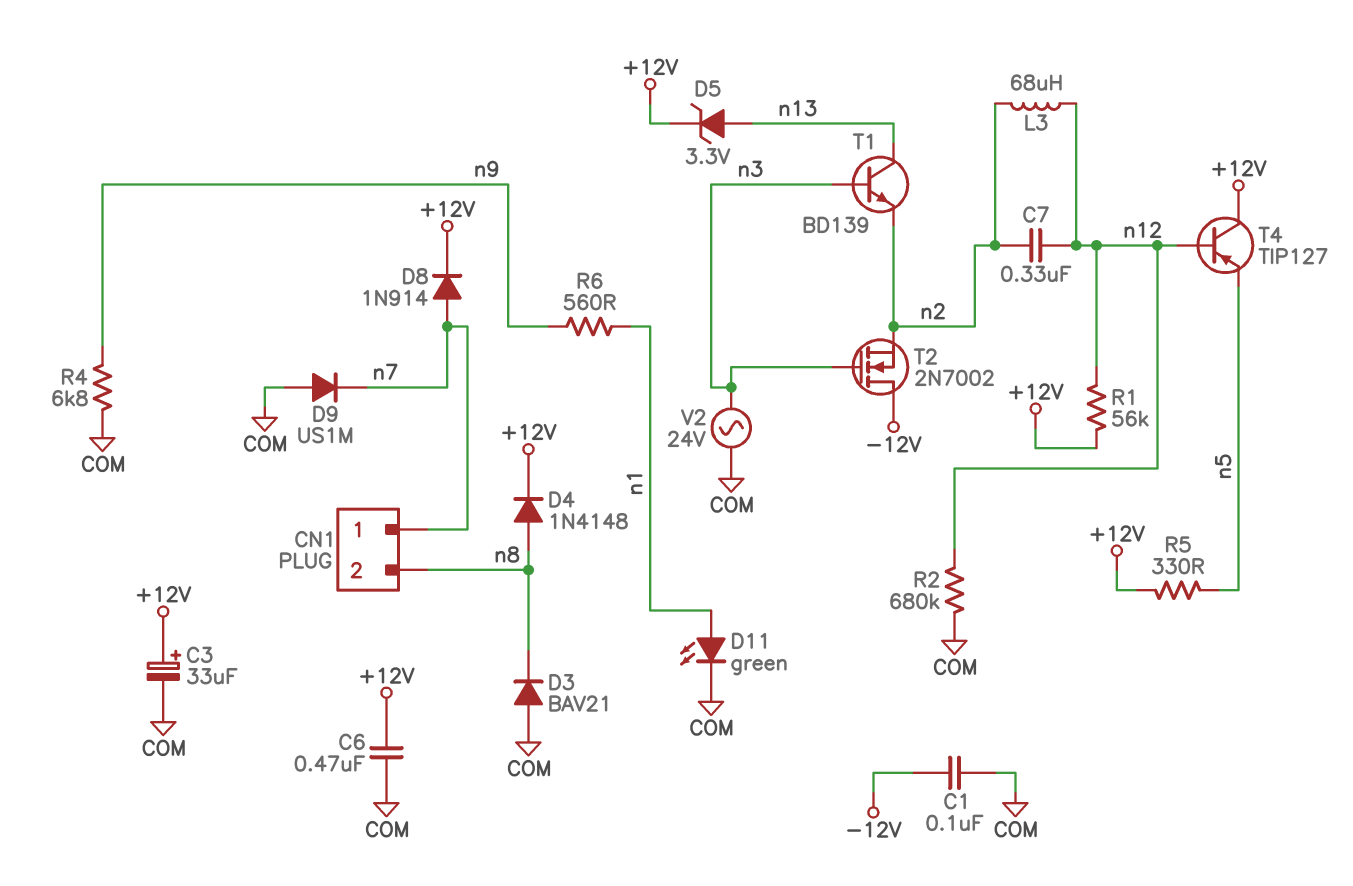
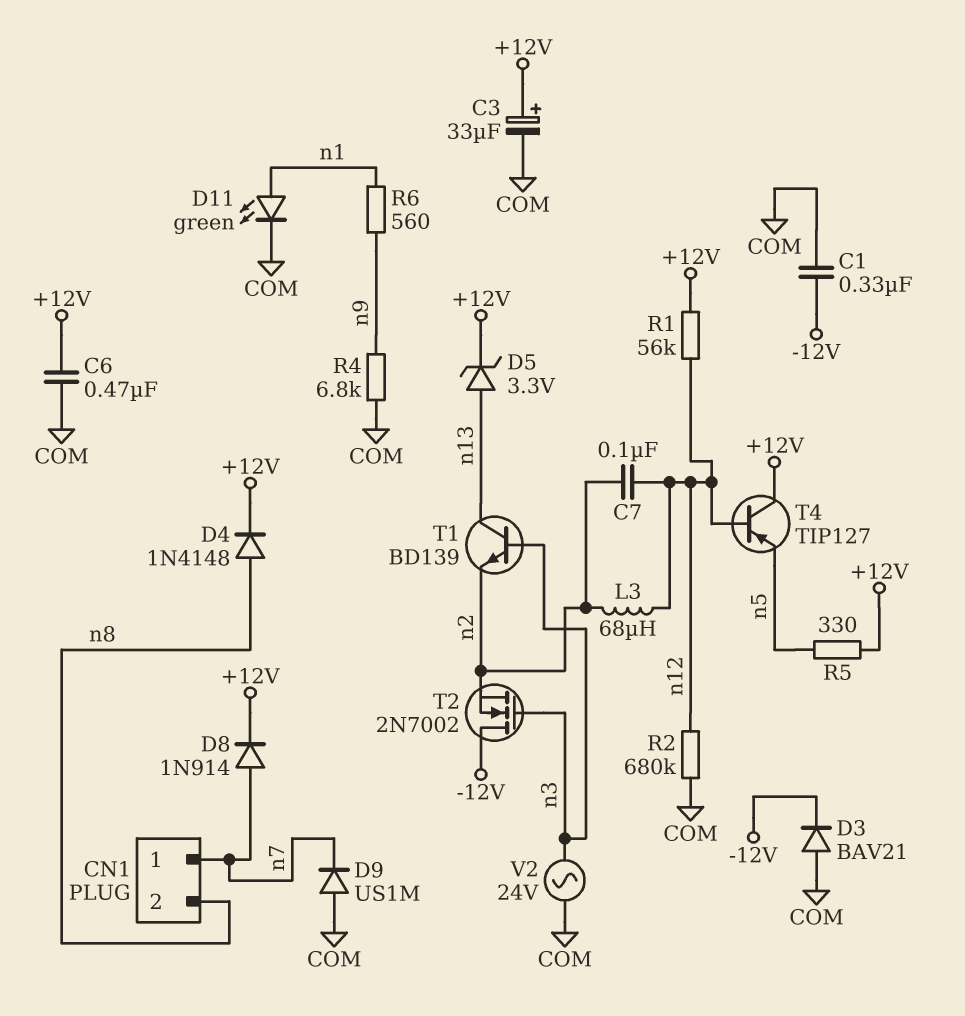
C1: 100nF (-12V, COM) -> 330nF (-12V, COM)
C7: 330nF (n2, n12) -> 100nF (n2, n12)
D3: diode BAV21 (A COM, K n8) -> diode BAV21 (A COM, K -12V)

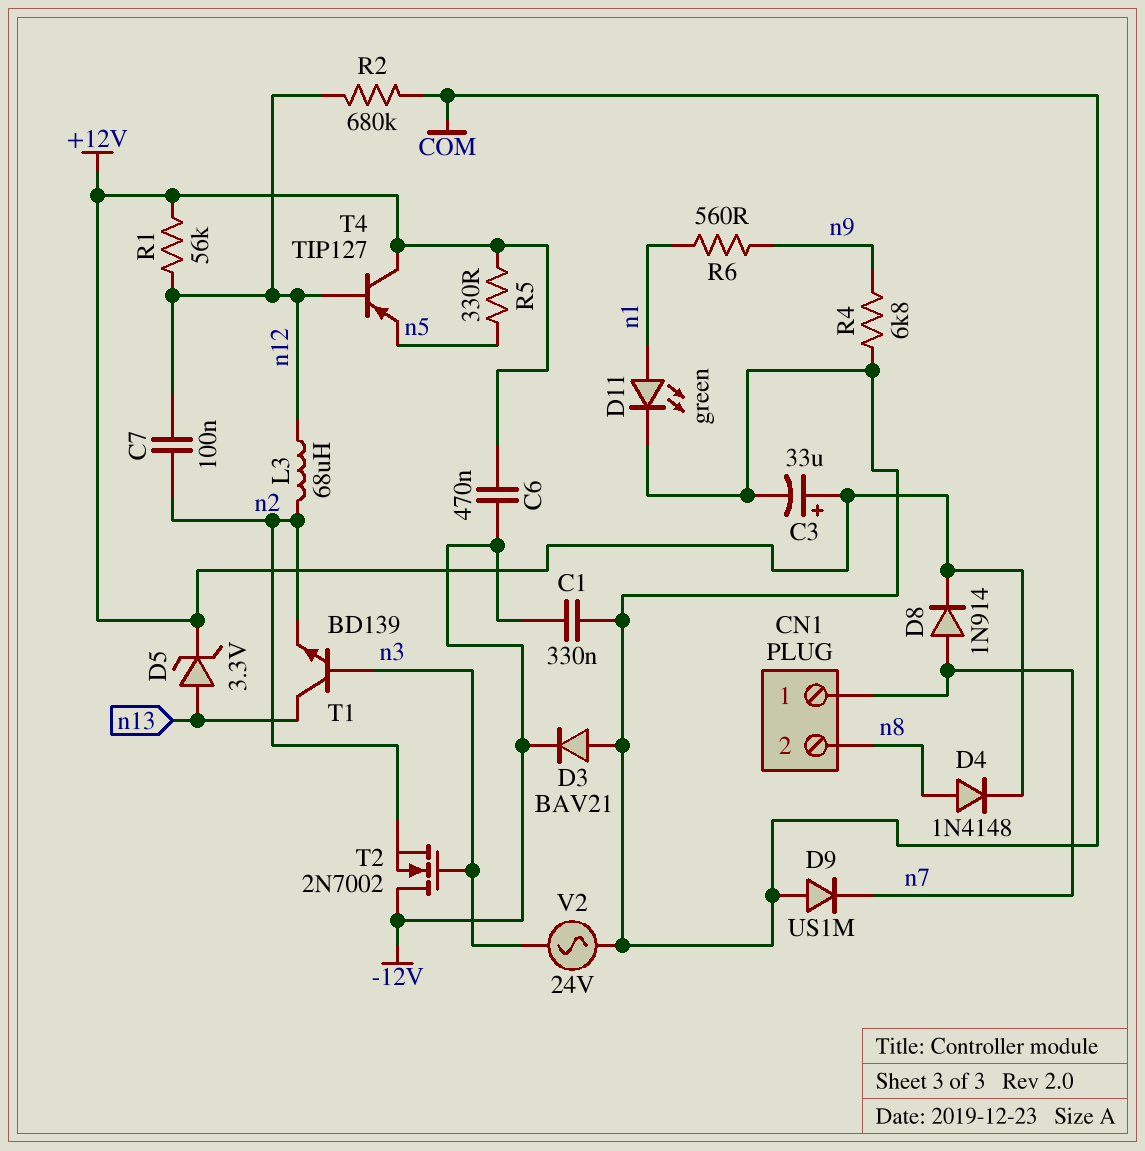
C6: 470nF (+12V, COM) -> 470nF (+12V, -12V)

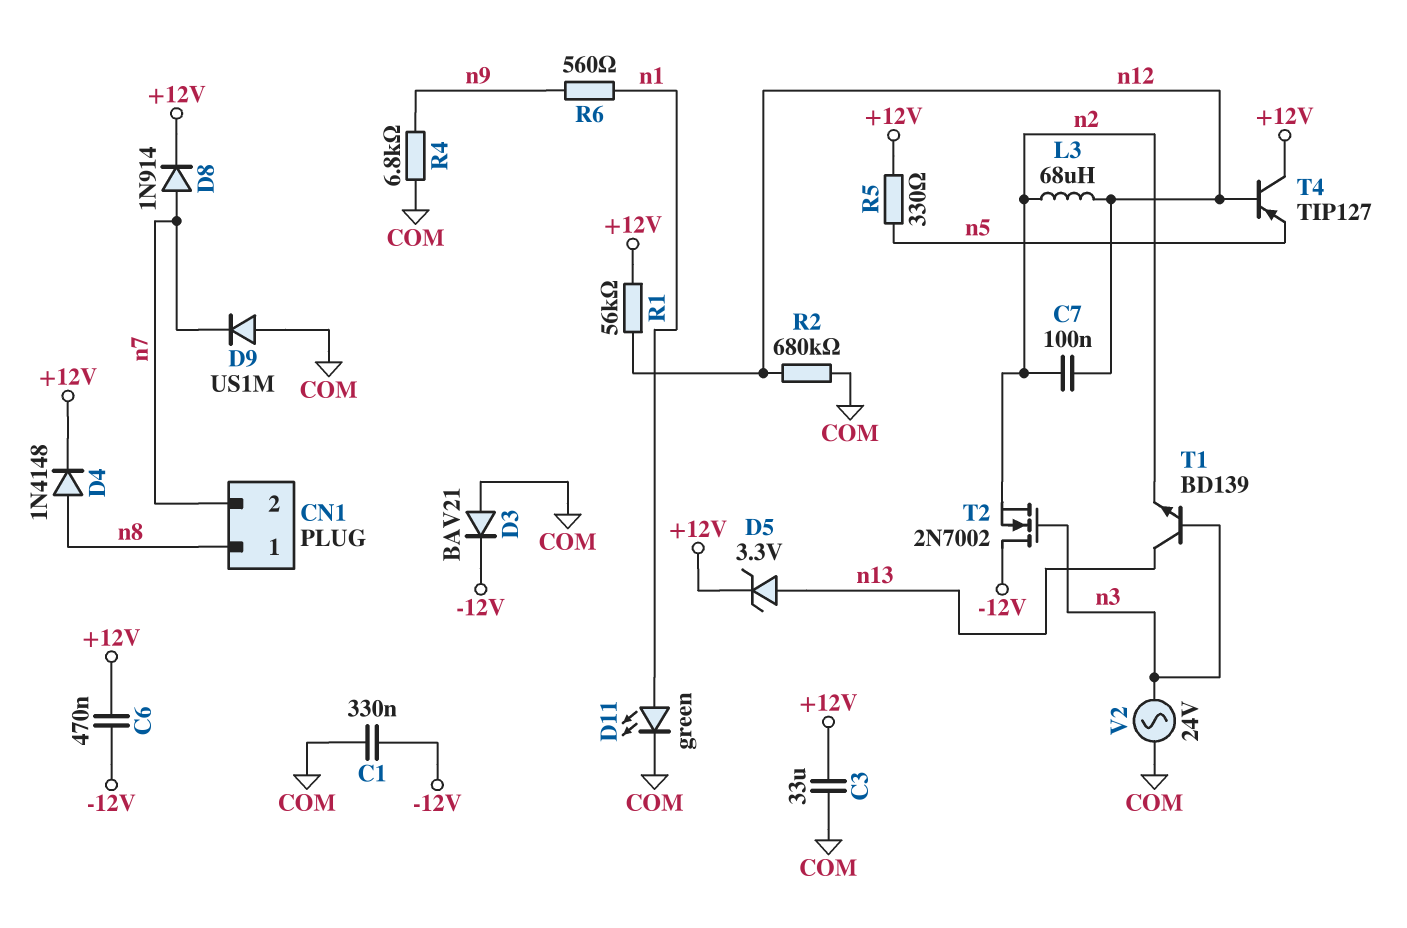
C3: 33uF (plus +12V, minus COM) -> 33uF (+12V, COM)
CN1 pin 1: n7 -> n8
CN1 pin 2: n8 -> n7

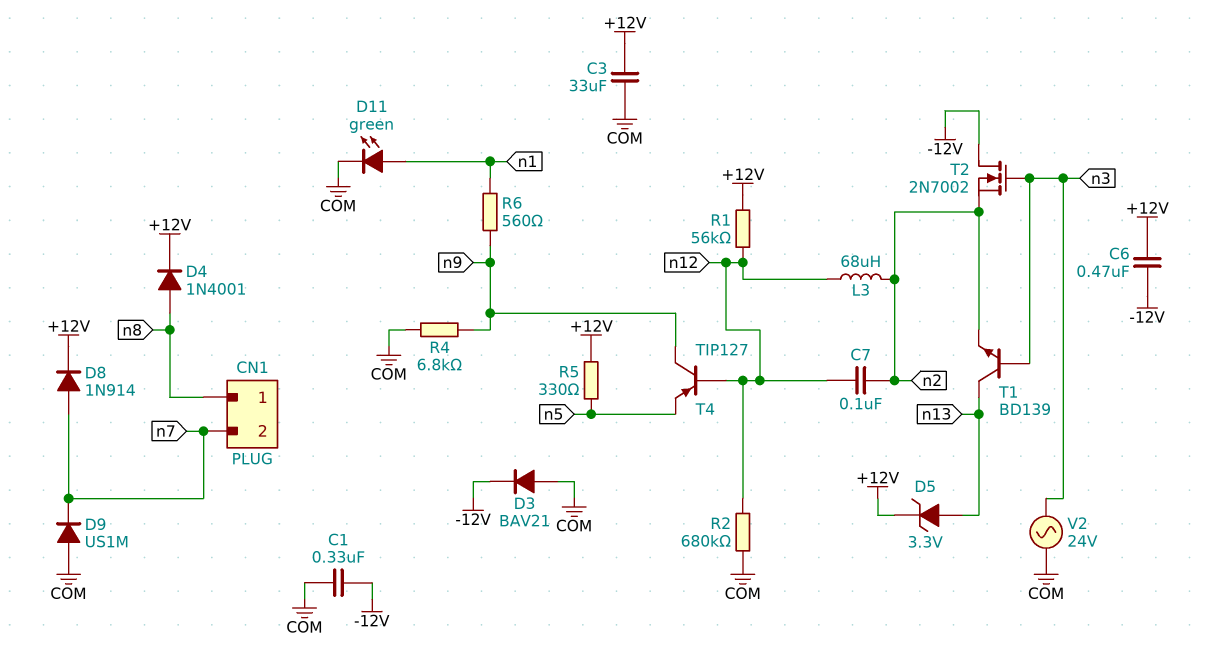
D4: diode 1N4148 (A n8, K +12V) -> diode 1N4001 (A n8, K +12V)
T4: PNP TIP127 (B n12, C +12V, E n5) -> PNP TIP127 (B n12, C n9, E n5)

